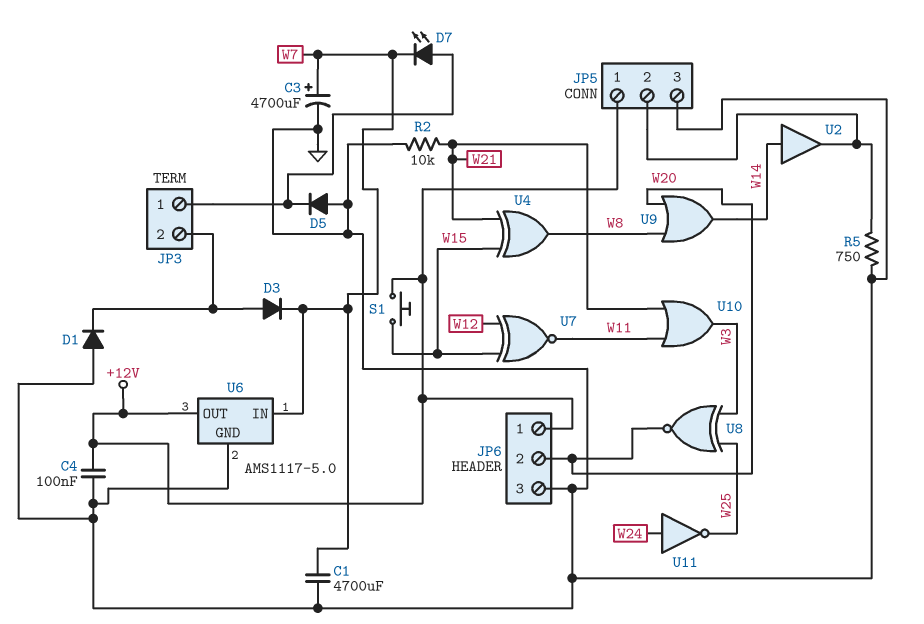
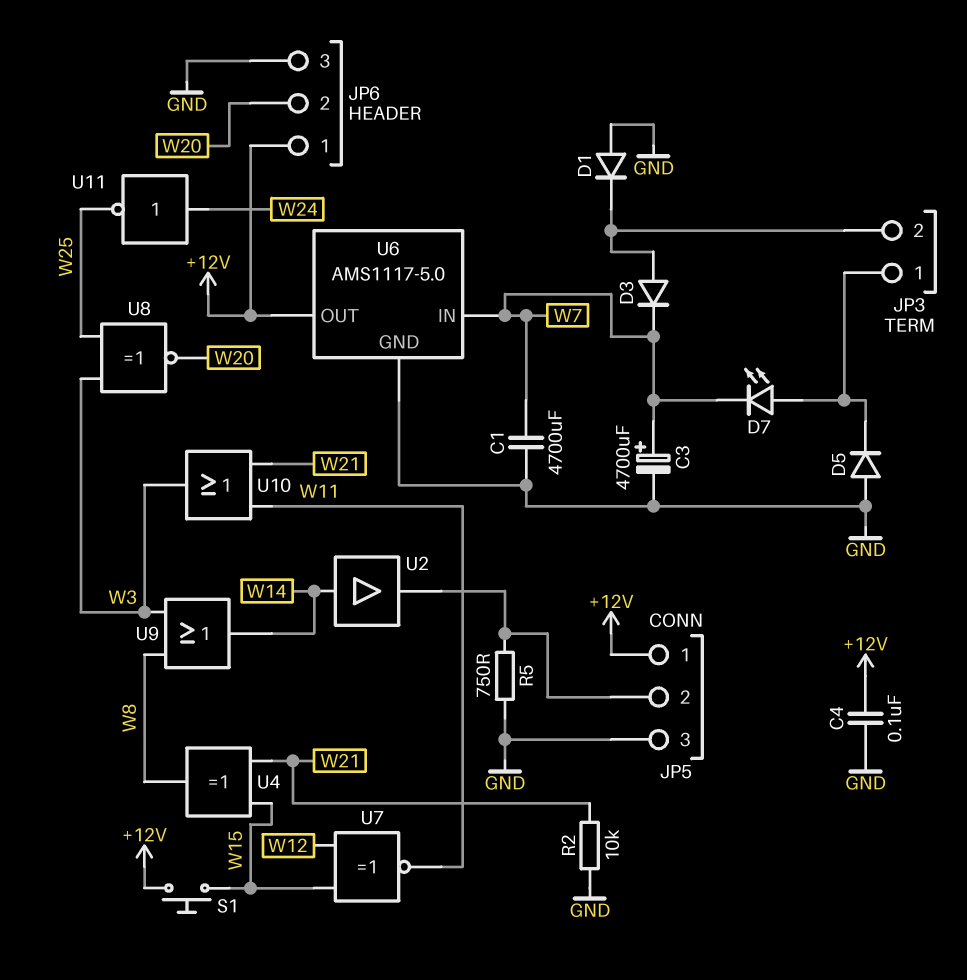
U9: OR (in W8, in W20, out W14) -> OR (in W3, in W8, out W14)

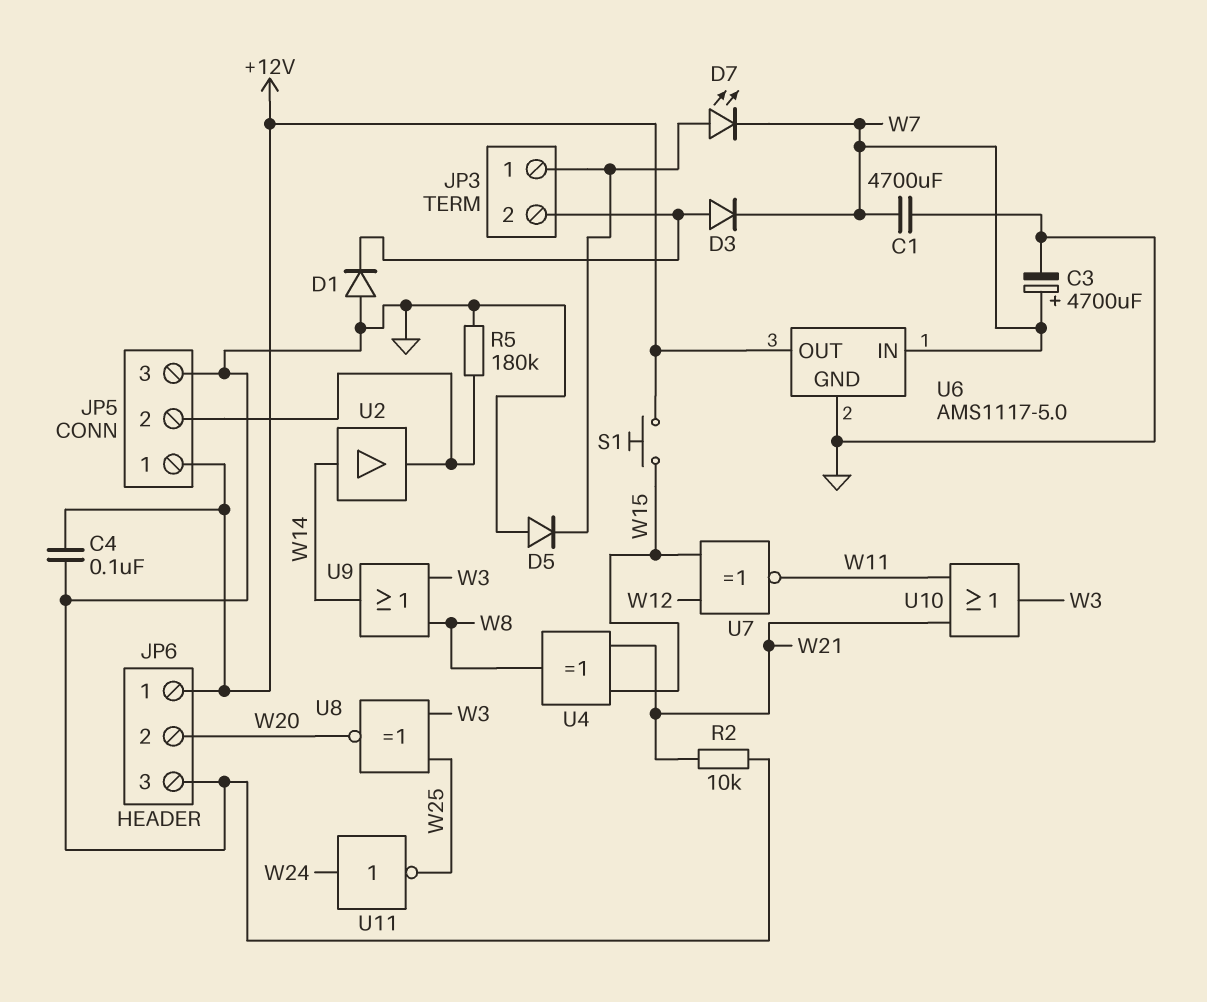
R5: 750 (GND, JP5/2) -> 180k (GND, JP5/2)

